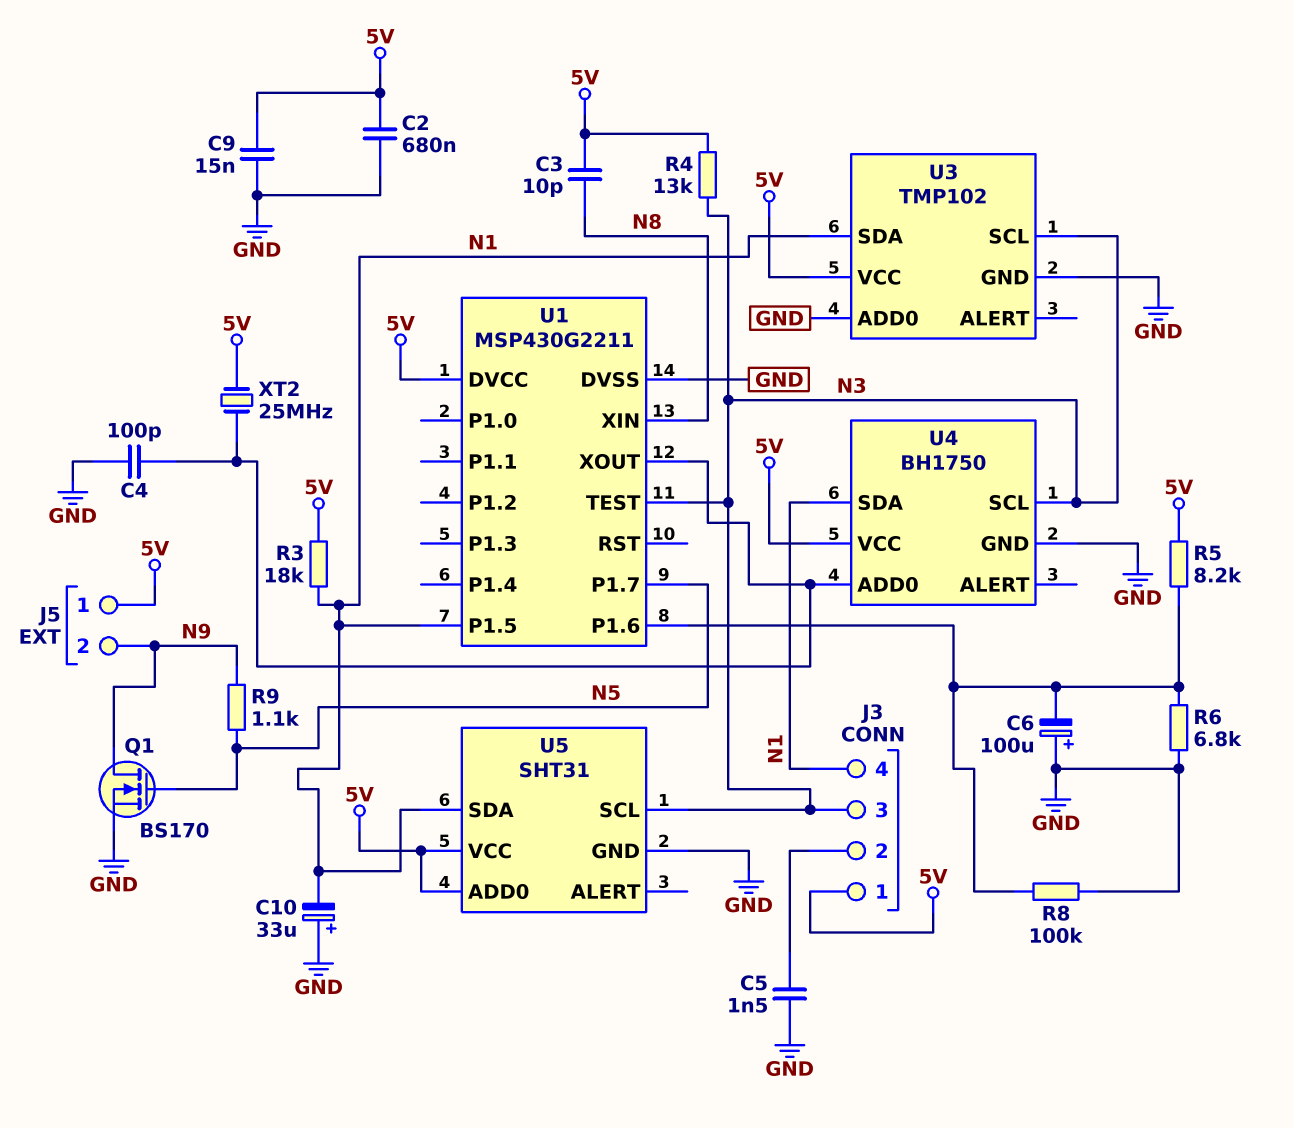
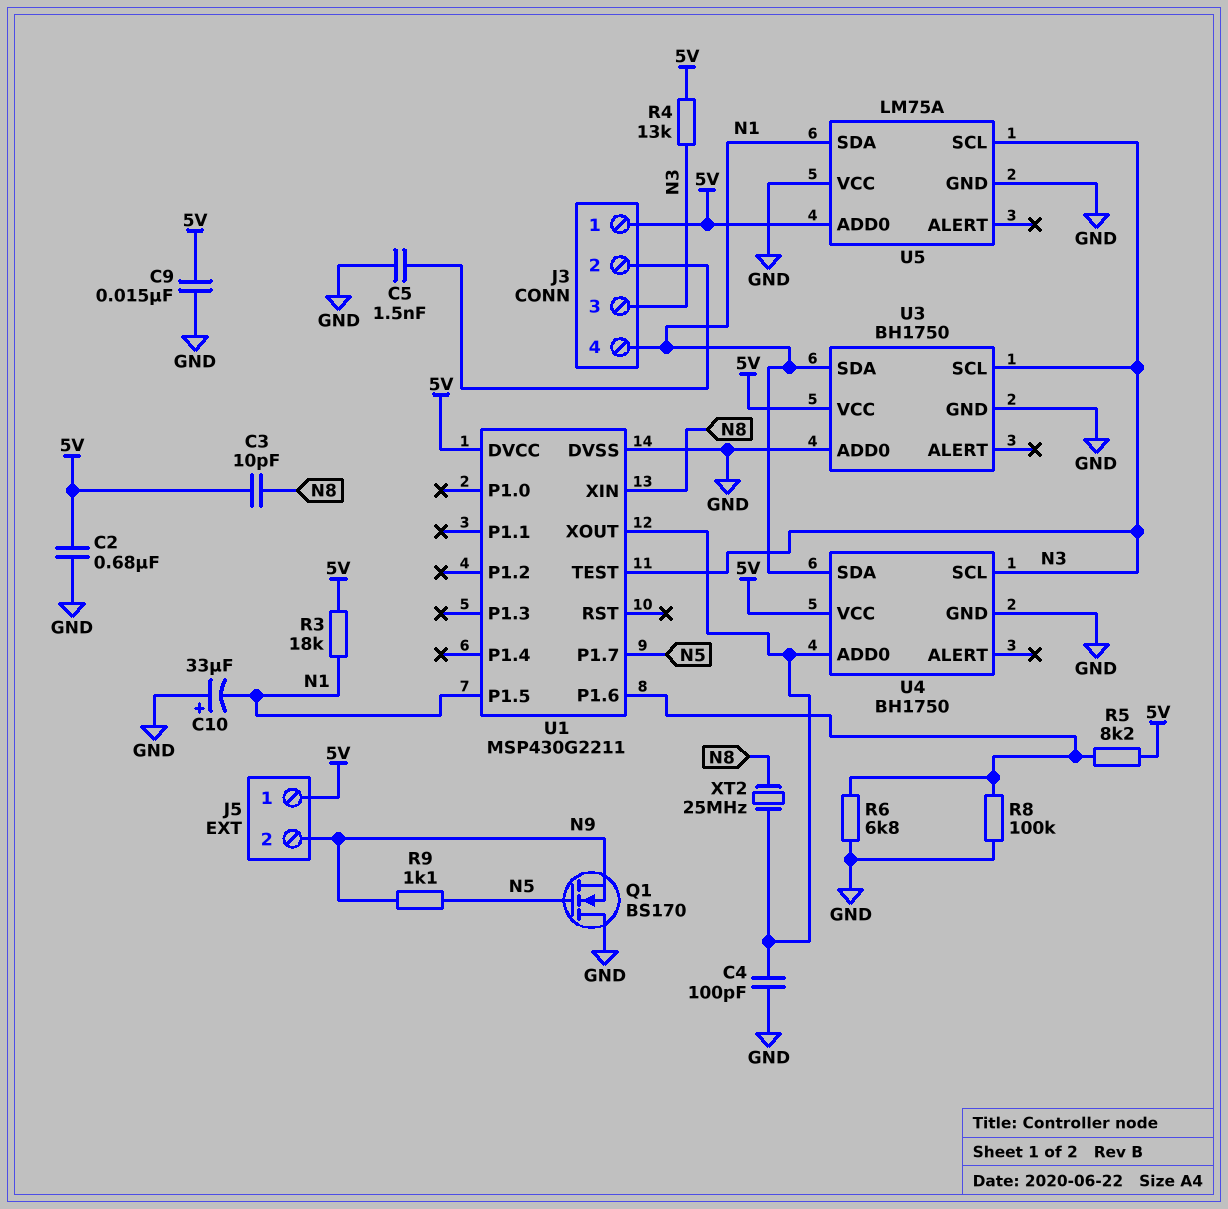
C6: 100uF (plus GND, minus U1/P1.6) -> none
Q1: NMOS BS170 (G N5, D N9, S GND) -> NMOS BS170 (G N5, D GND, S N9)
U3: TMP102 -> BH1750
U5: SHT31 -> LM75A
U5 pin VCC: 5V -> GND
XT2: 25MHz (5V, U1/XOUT) -> 25MHz (N8, U1/XOUT)

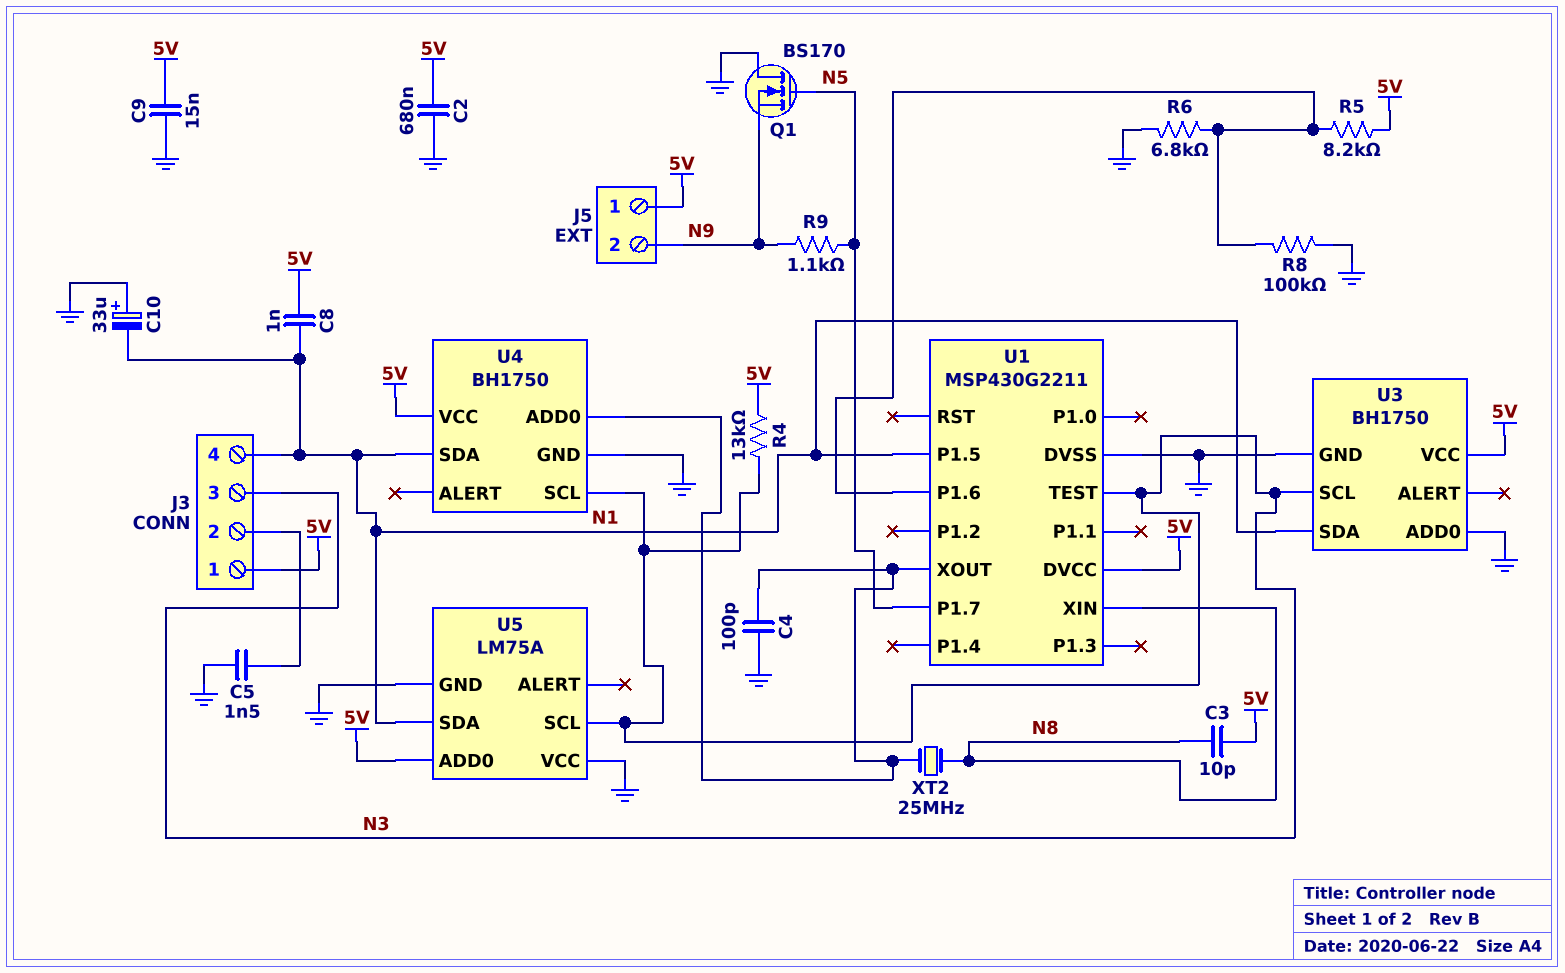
C8: none -> 1nF (5V, N1)
R3: 18k (5V, N1) -> none

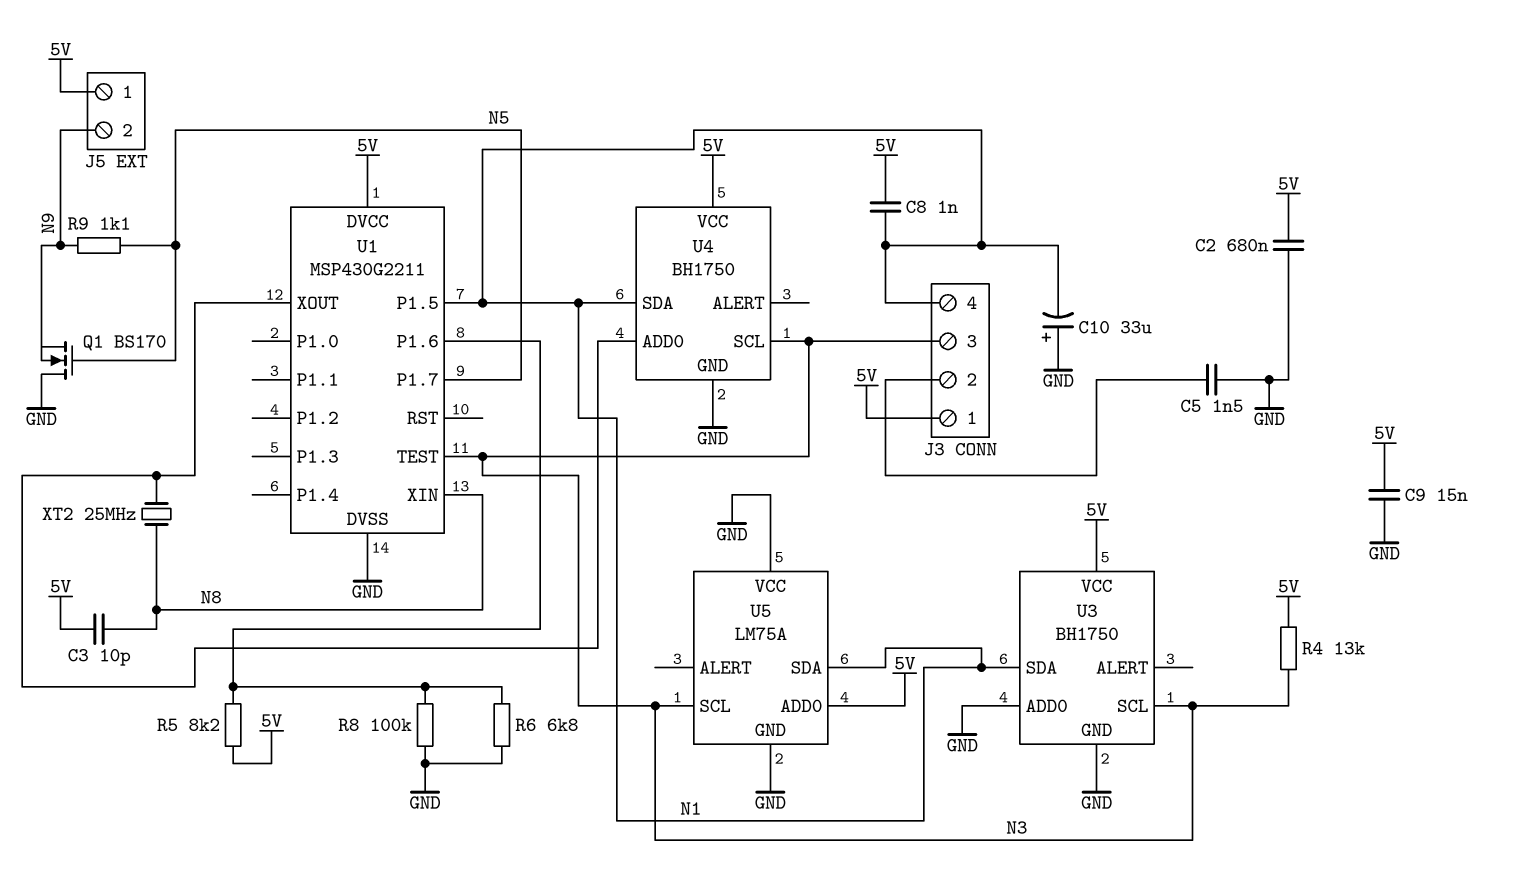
C4: 100pF (GND, U1/XOUT) -> none

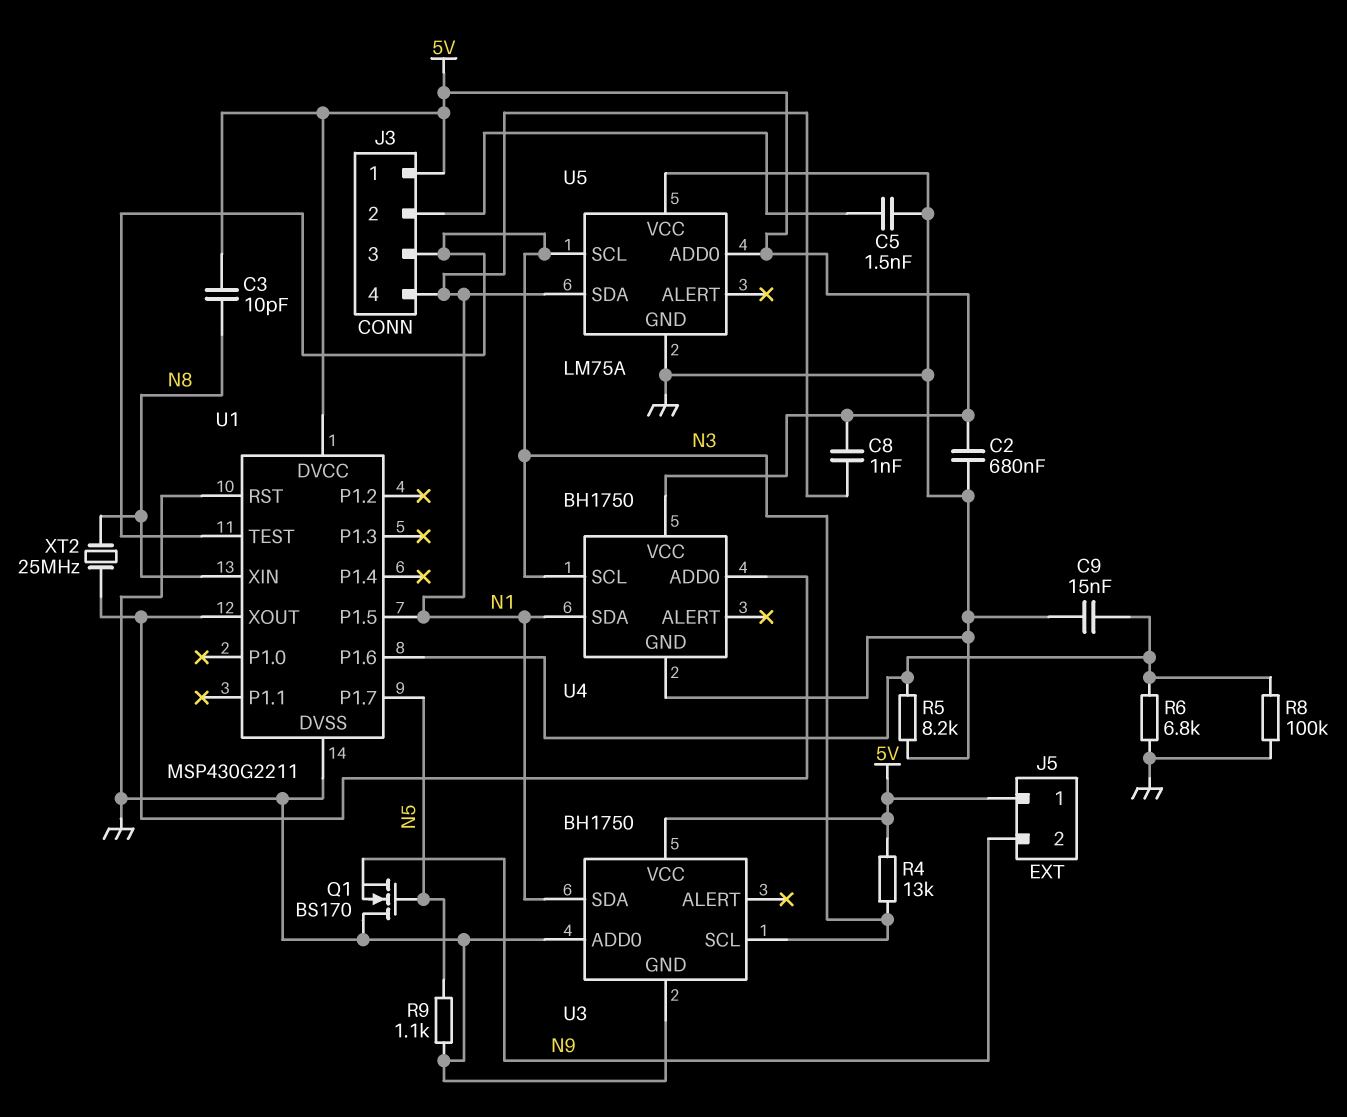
C9: 15nF (5V, GND) -> 15nF (GND, U1/P1.6)
C10: 33uF (plus GND, minus N1) -> none
R5: 8.2k (5V, U1/P1.6) -> 8.2k (GND, U1/P1.6)
R9: 1.1k (N5, N9) -> 1.1k (GND, N5)
U1 pin RST: none -> GND

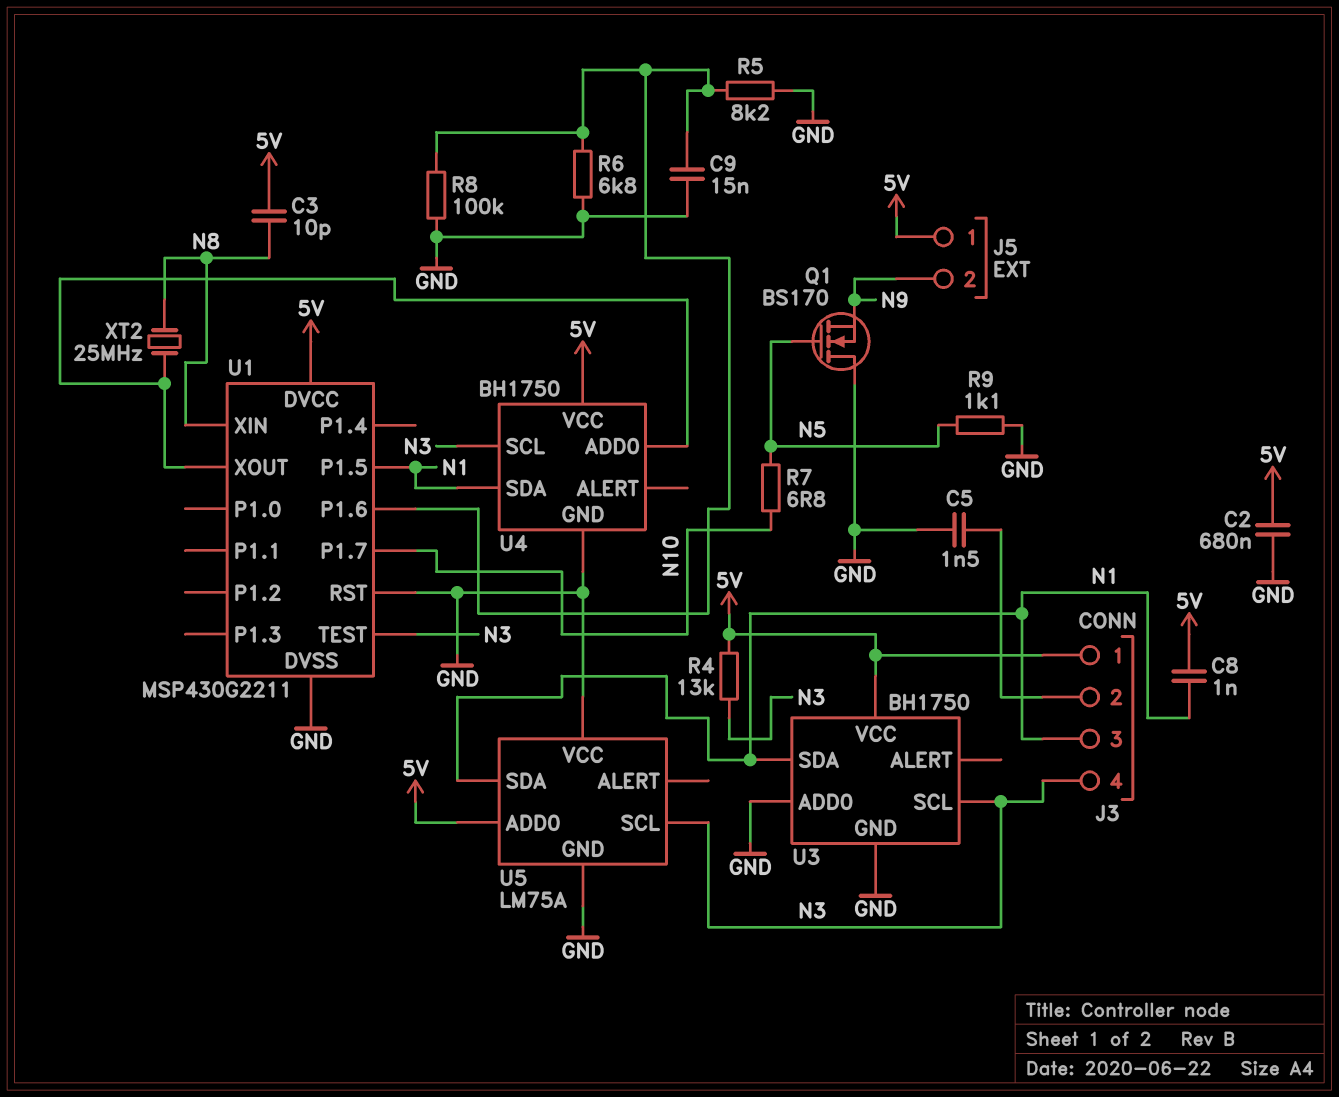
J3 pin 3: N3 -> N1
J3 pin 4: N1 -> N3
R7: none -> 6.8 (N5, N10)
U1 pin P1.7: N5 -> N10

